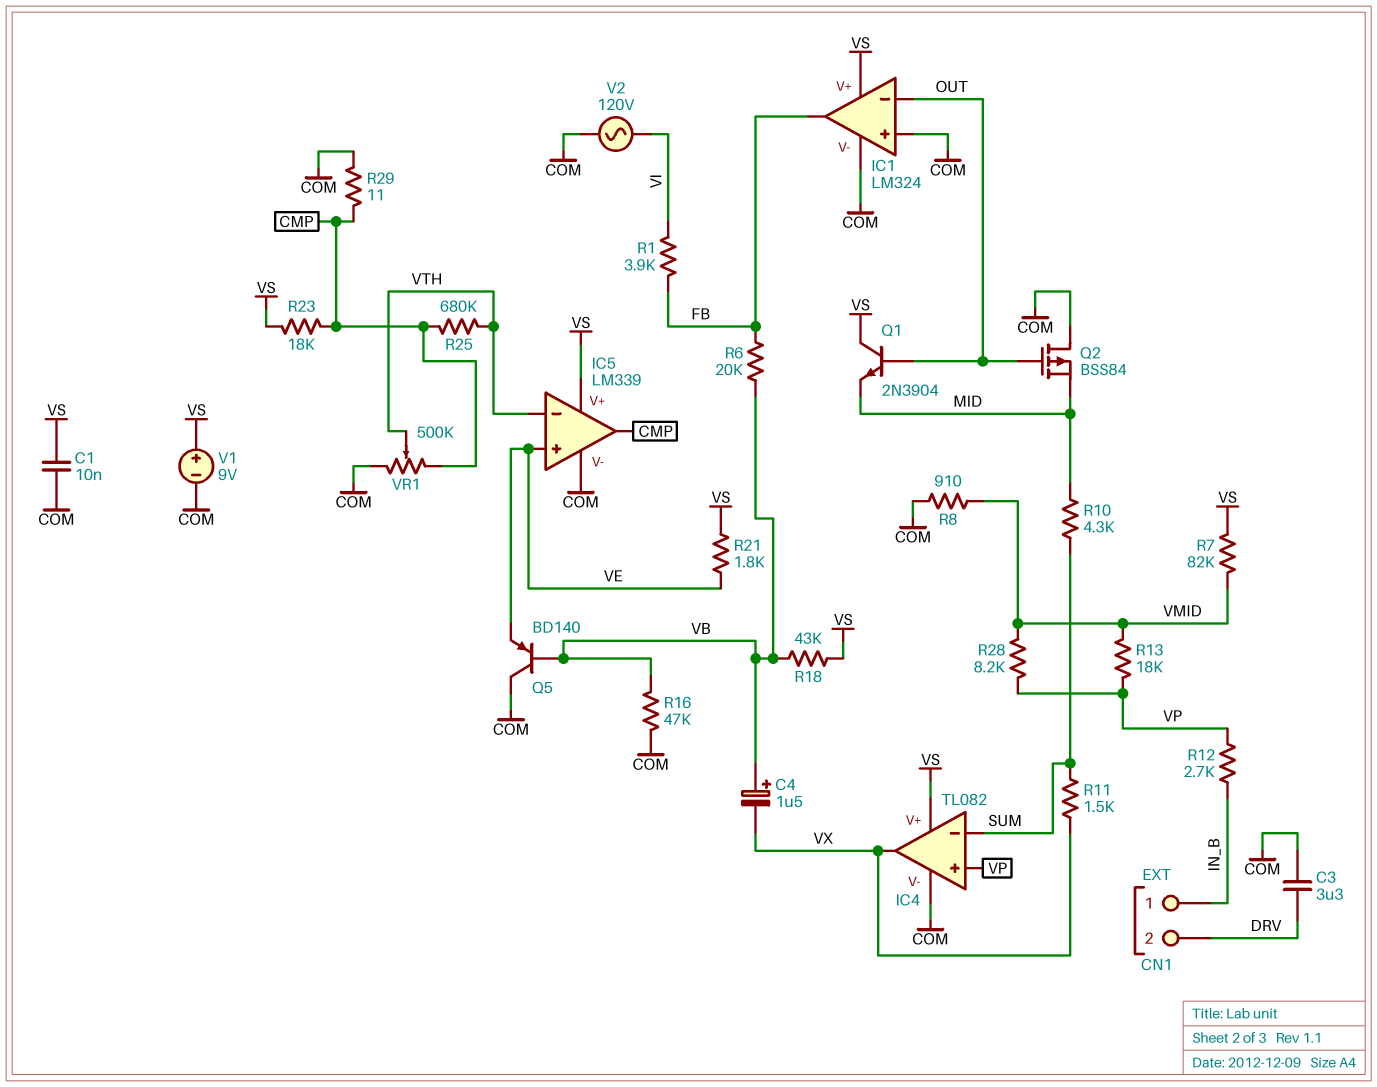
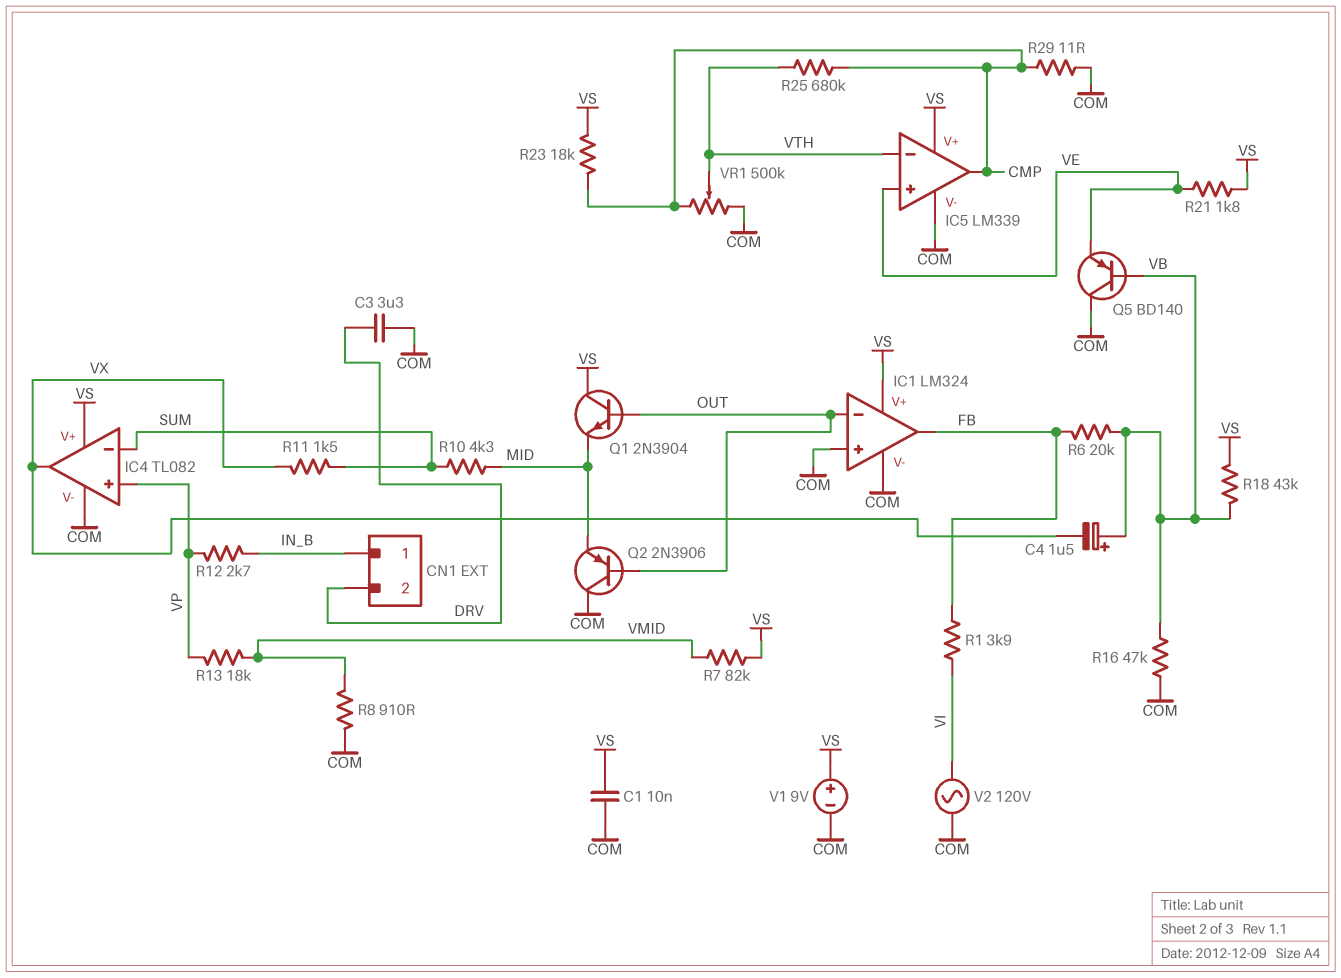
Q2: PMOS BSS84 (G OUT, D COM, S MID) -> PNP 2N3906 (B OUT, C COM, E MID)
R28: 8.2k (VMID, VP) -> none

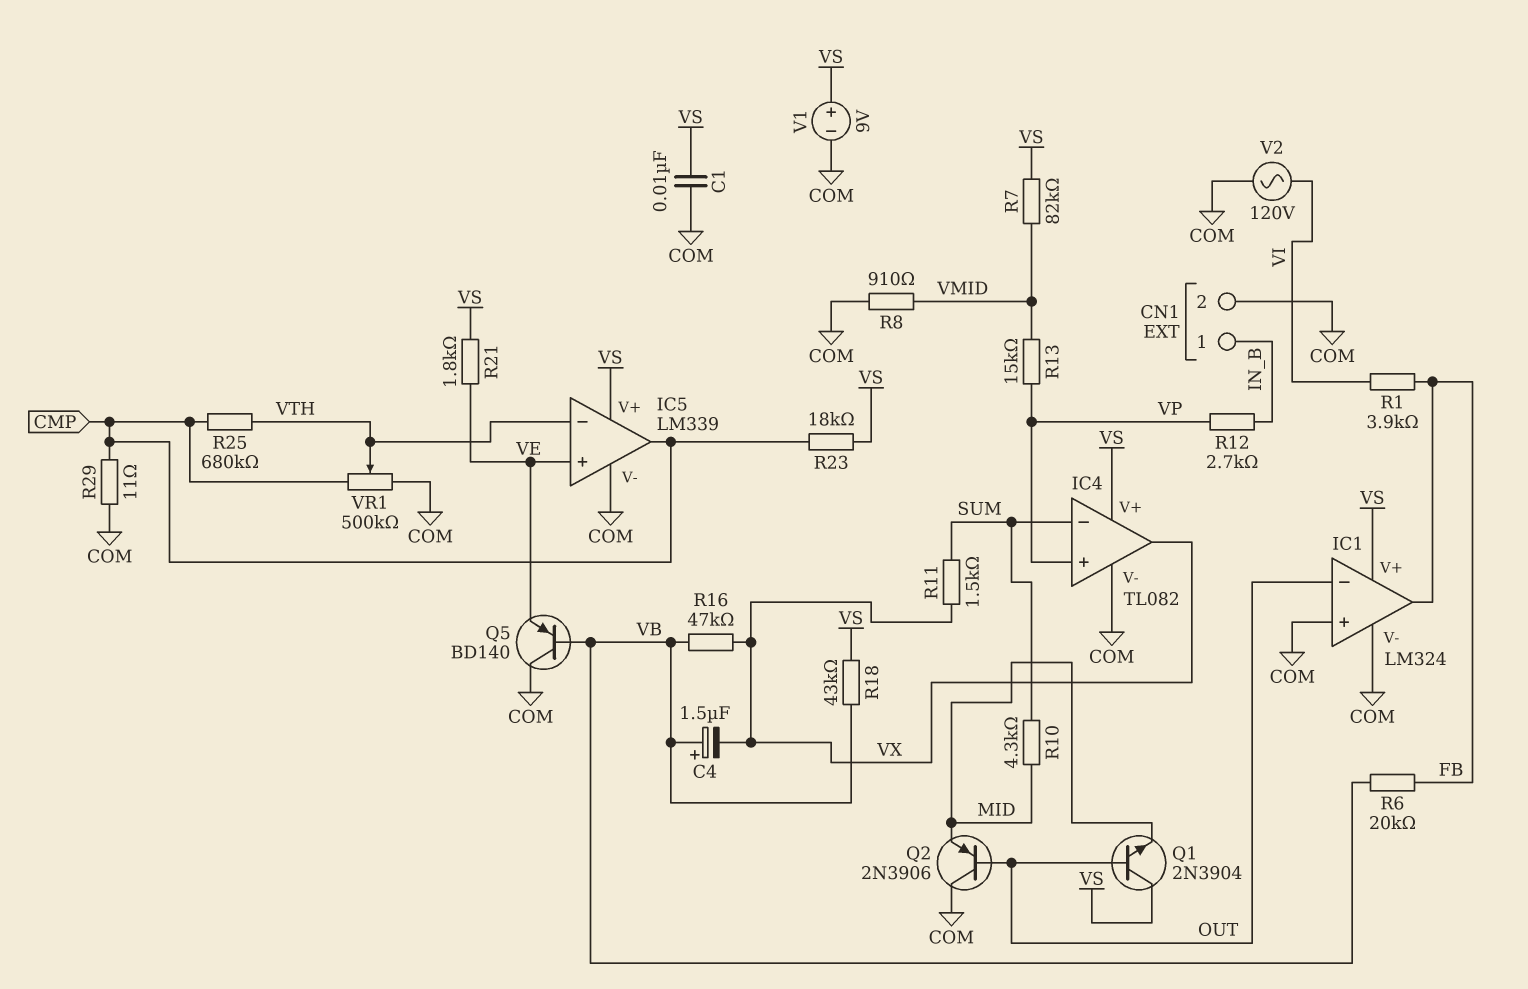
C3: 3.3uF (COM, DRV) -> none
CN1 pin 2: DRV -> COM
R13: 18k (VMID, VP) -> 15k (VMID, VP)
R16: 47k (COM, VB) -> 47k (VB, VX)

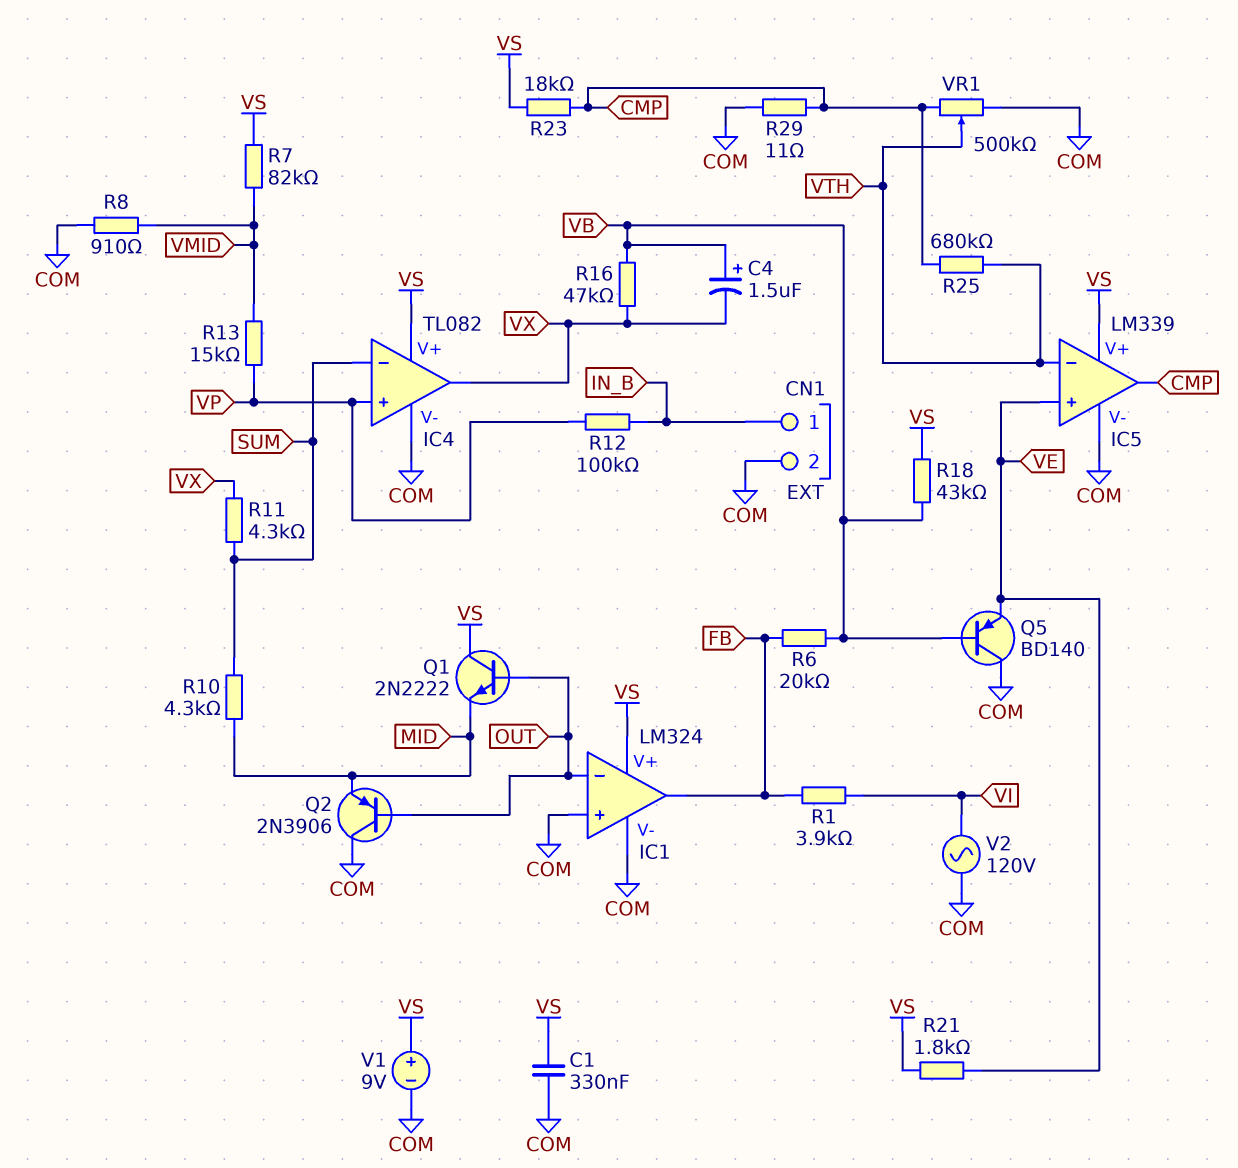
C1: 10nF (COM, VS) -> 330nF (COM, VS)
Q1: NPN 2N3904 (B OUT, C VS, E MID) -> NPN 2N2222 (B OUT, C VS, E MID)
R11: 1.5k (SUM, VX) -> 4.3k (SUM, VX)
R12: 2.7k (IN_B, VP) -> 100k (IN_B, VP)

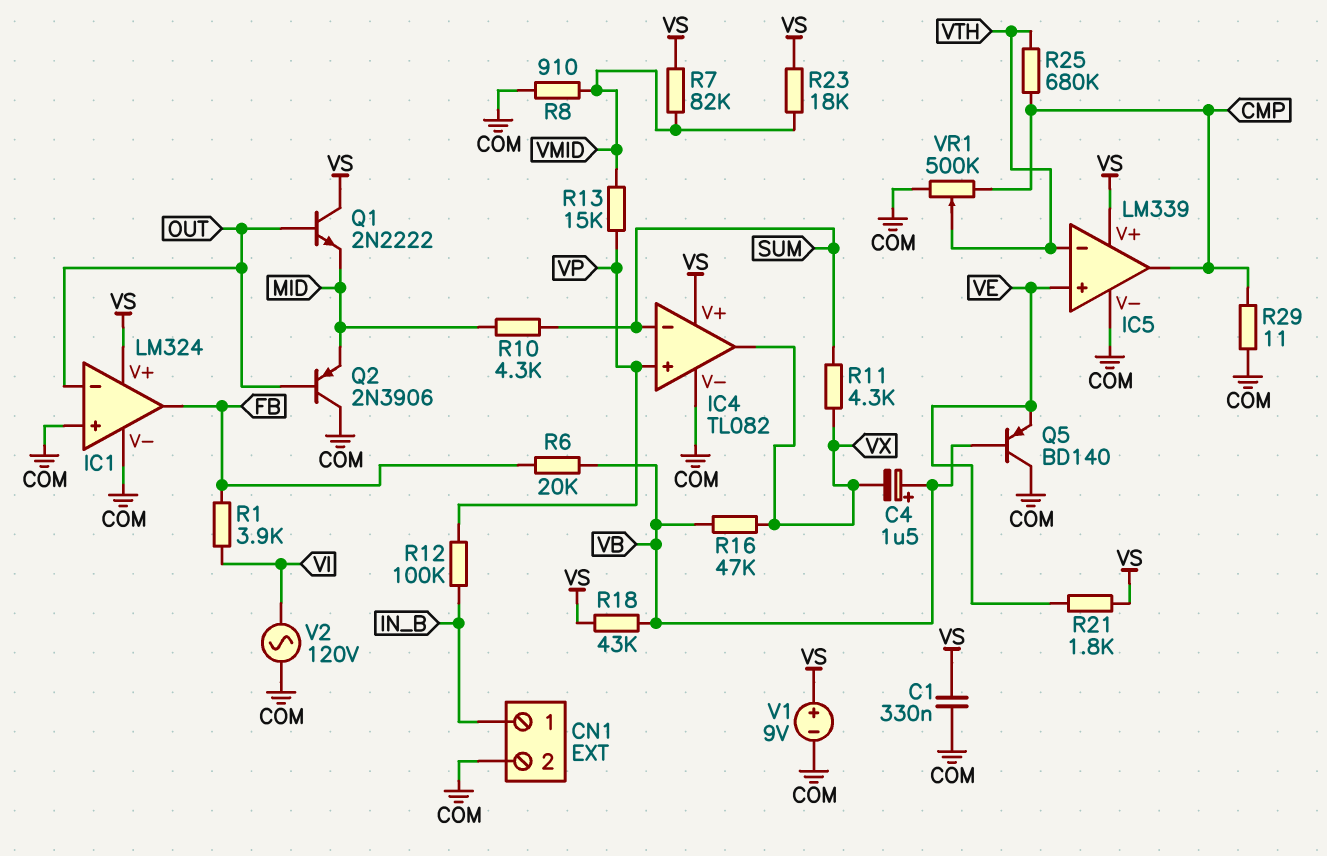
R23: 18k (CMP, VS) -> 18k (VMID, VS)

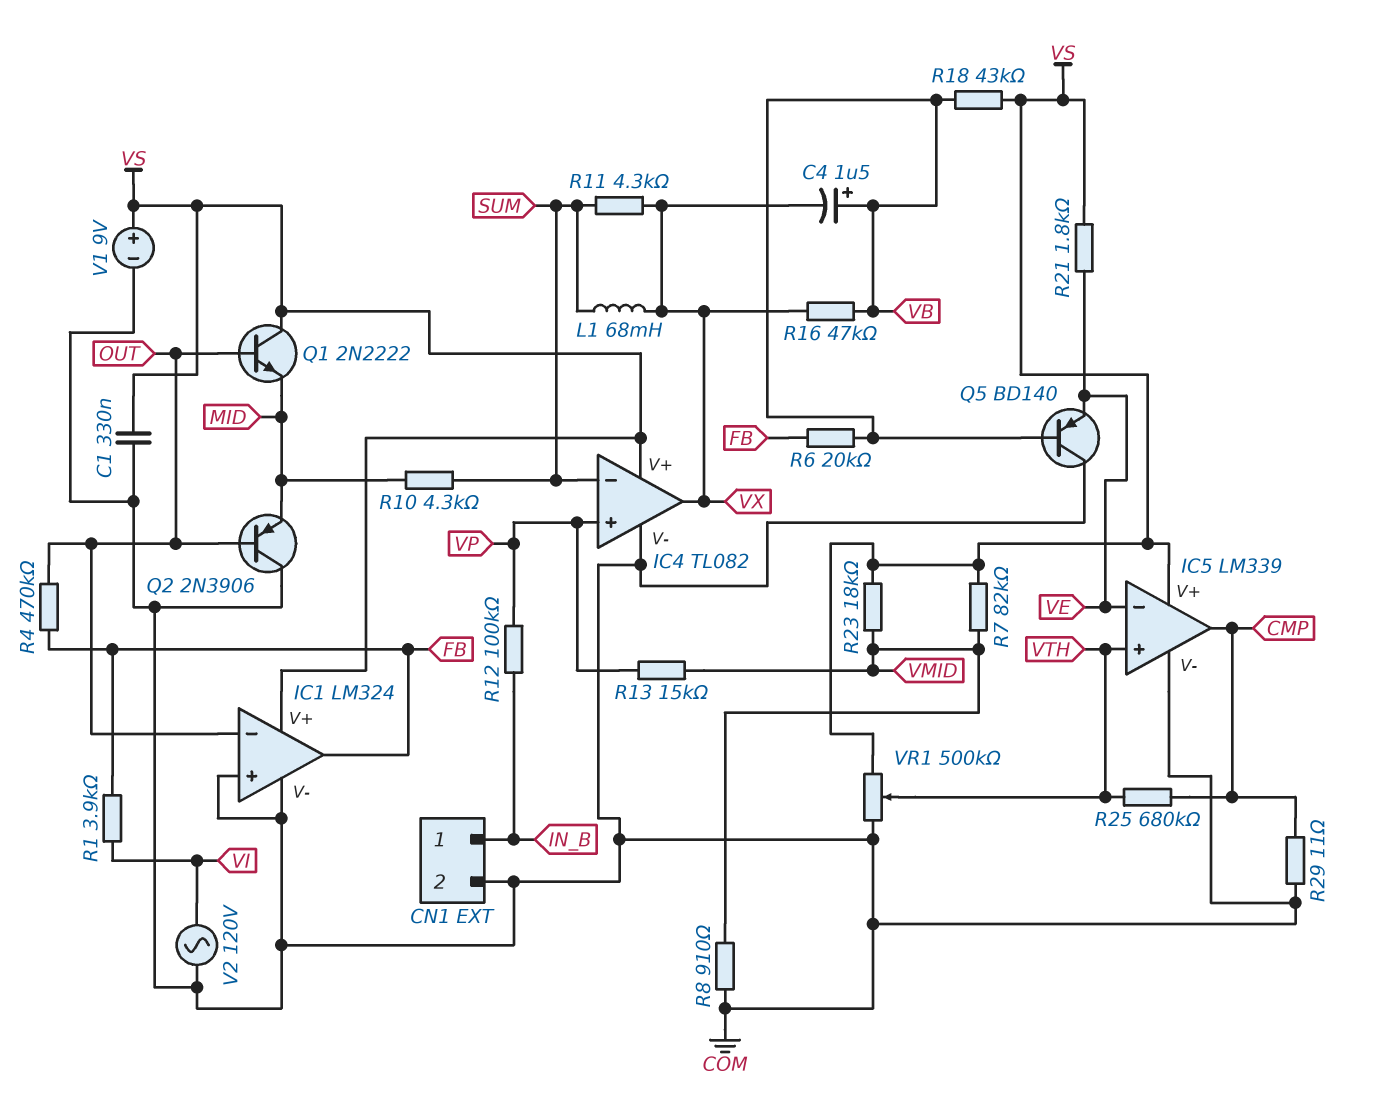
IC5 pin in+: VE -> VTH
IC5 pin in-: VTH -> VE
L1: none -> 68mH (SUM, VX)
R4: none -> 470k (FB, OUT)
VR1: 500k (CMP, COM, wiper VTH) -> 500k (COM, VS, wiper VTH)

